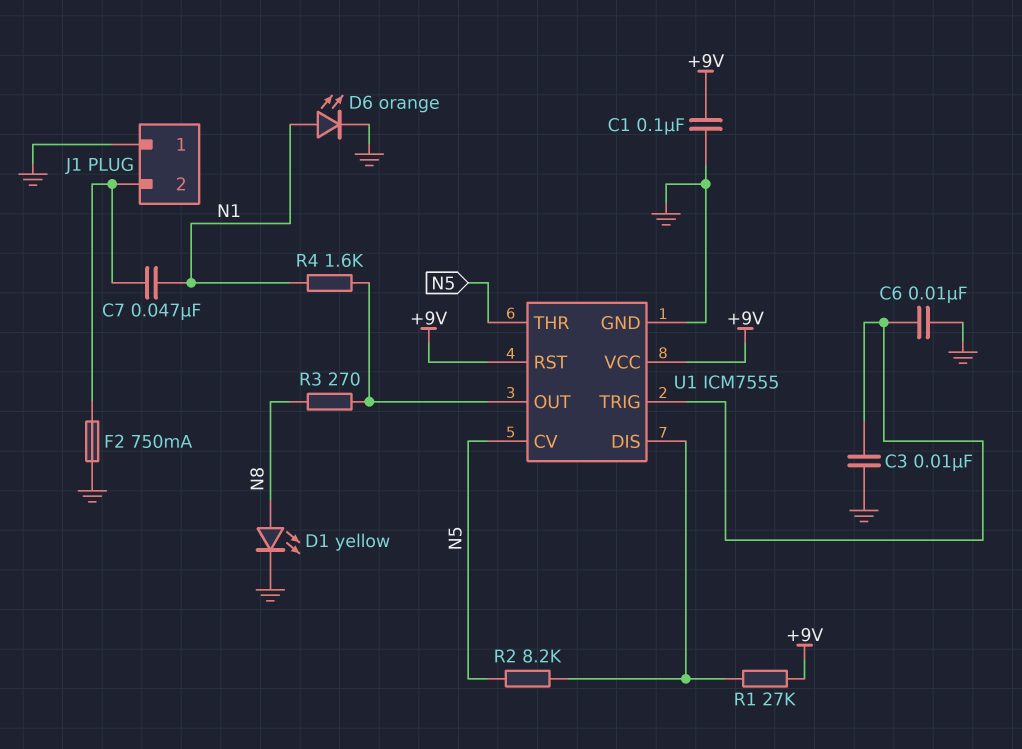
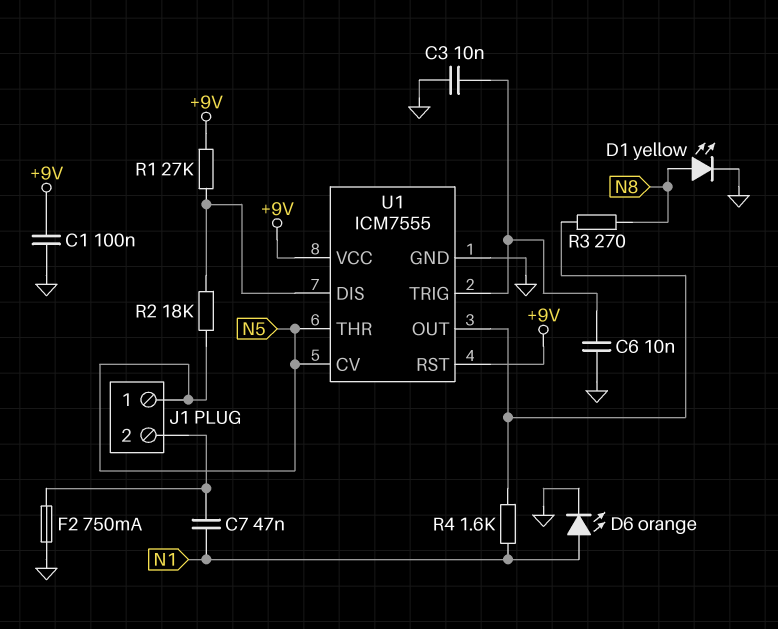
J1 pin 1: GND -> N5
R2: 8.2k (N5, U1/DIS) -> 18k (N5, U1/DIS)

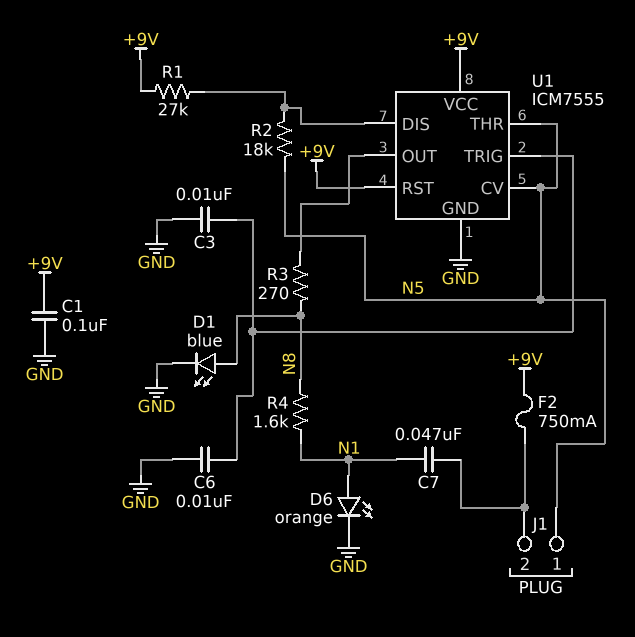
D1: LED yellow (A N8, K GND) -> LED blue (A N8, K GND)
F2: 750mA (GND, J1/2) -> 750mA (+9V, J1/2)
R4: 1.6k (N1, U1/OUT) -> 1.6k (N1, N8)

